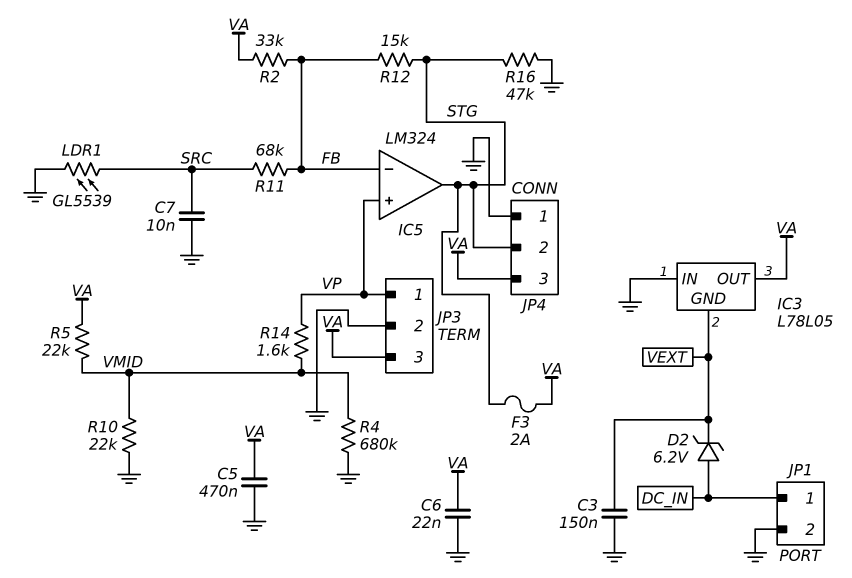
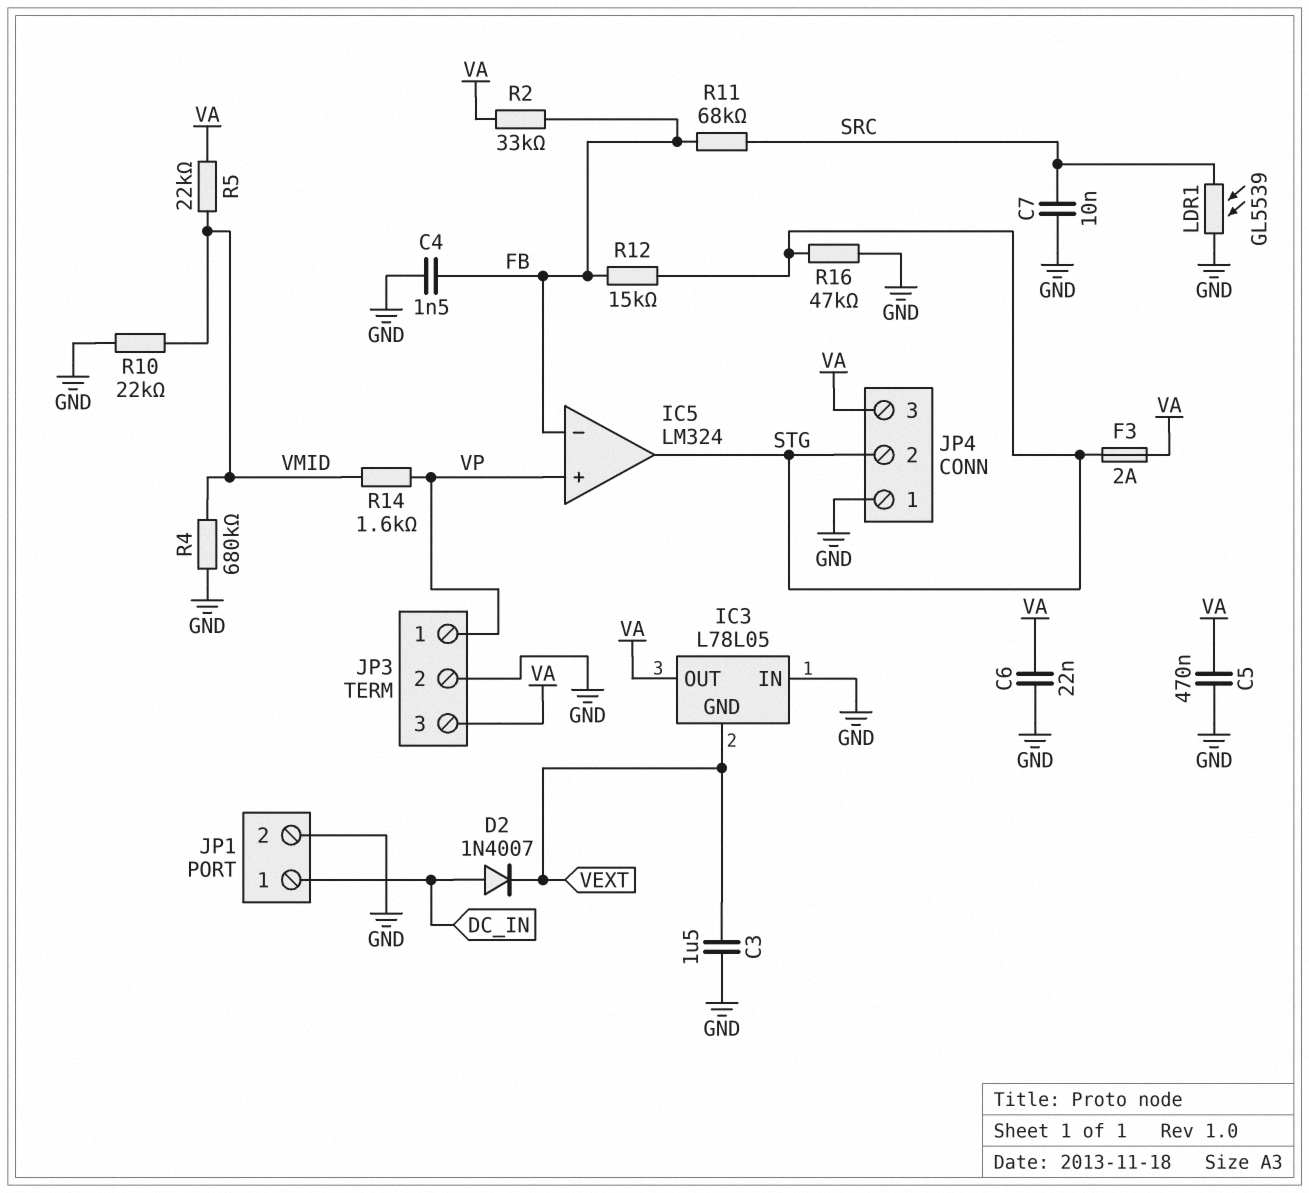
C3: 150nF (GND, VEXT) -> 1.5uF (GND, VEXT)
C4: none -> 1.5nF (FB, GND)
D2: zener 6.2V (A DC_IN, K VEXT) -> diode 1N4007 (A DC_IN, K VEXT)

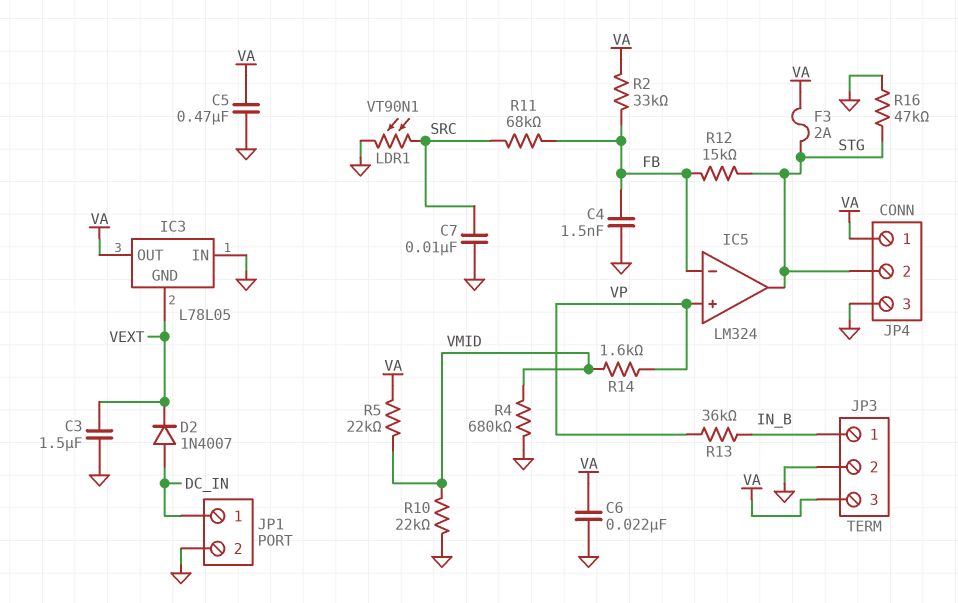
JP3 pin 1: VP -> IN_B
JP4 pin 1: GND -> VA
JP4 pin 3: VA -> GND
LDR1: GL5539 (GND, SRC) -> VT90N1 (GND, SRC)
R13: none -> 36k (IN_B, VP)

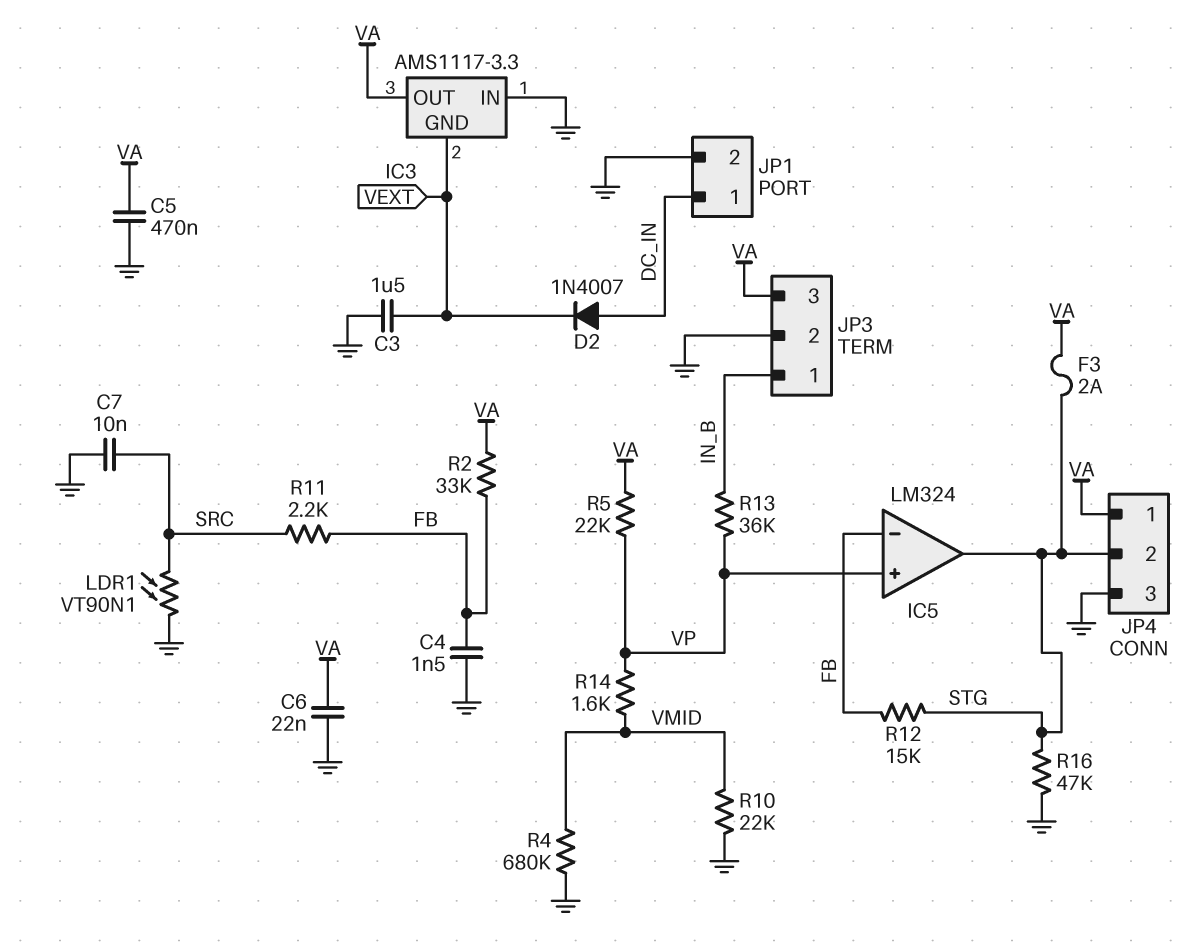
IC3: L78L05 -> AMS1117-3.3
R5: 22k (VA, VMID) -> 22k (VA, VP)
R11: 68k (FB, SRC) -> 2.2k (FB, SRC)

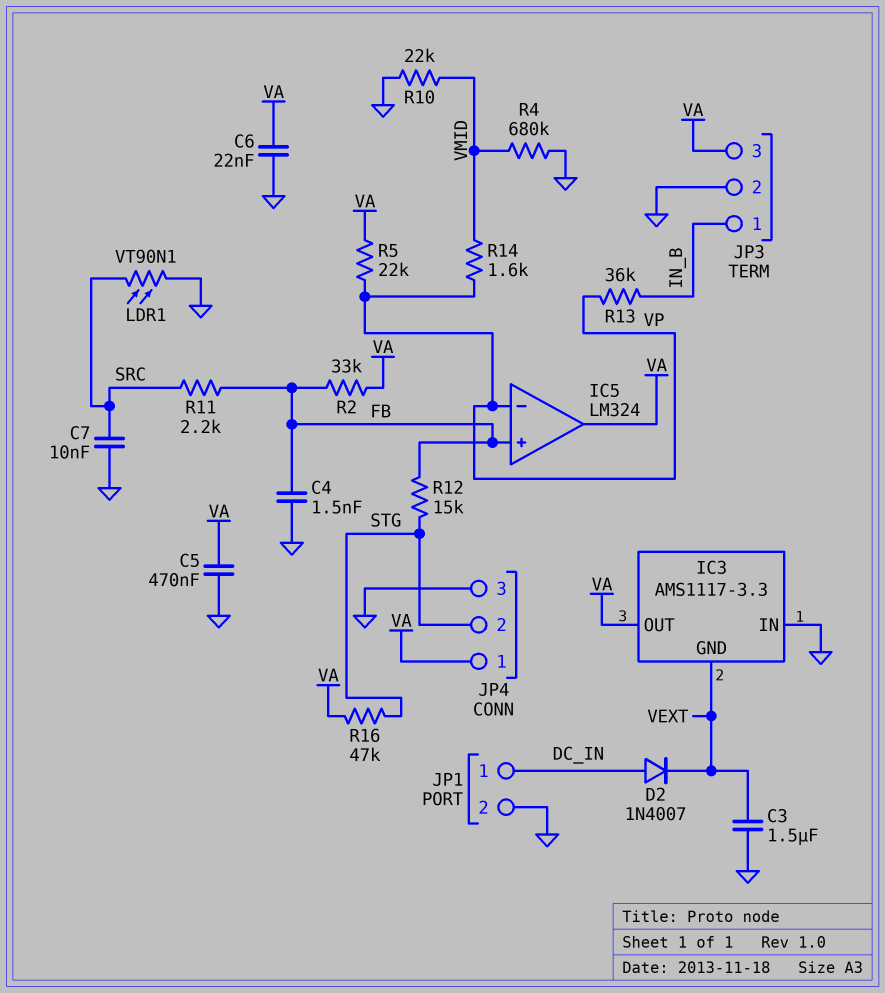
F3: 2A (STG, VA) -> none
IC5 pin in+: VP -> FB
IC5 pin in-: FB -> VP
IC5 pin out: STG -> VA
R16: 47k (GND, STG) -> 47k (STG, VA)

